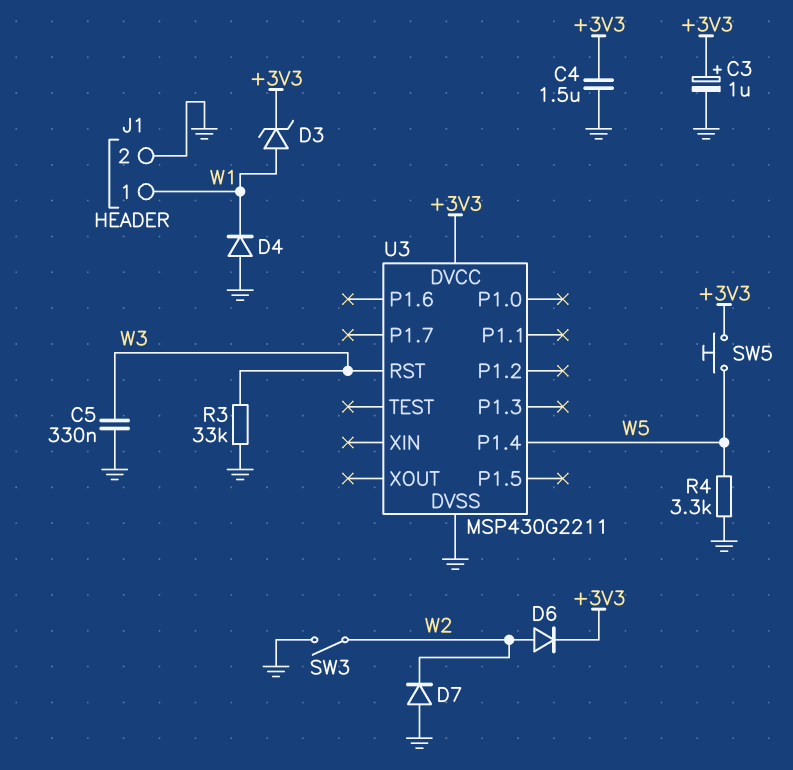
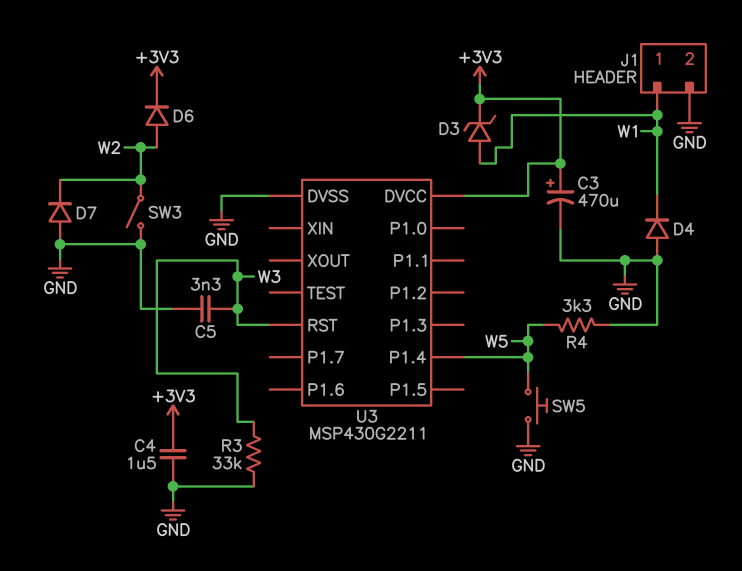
C3: 1uF (plus +3V3, minus GND) -> 470uF (plus +3V3, minus GND)
C5: 330nF (GND, W3) -> 3.3nF (GND, W3)
SW5: button (+3V3, W5) -> button (GND, W5)

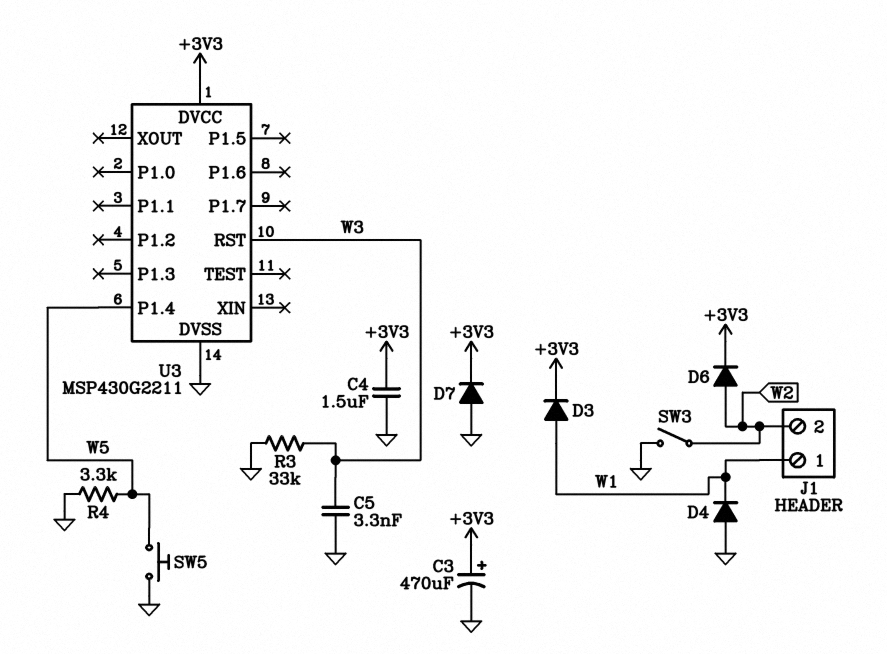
D3: zener (A W1, K +3V3) -> diode (A W1, K +3V3)
D7: diode (A GND, K W2) -> diode (A GND, K +3V3)
J1 pin 2: GND -> W2

